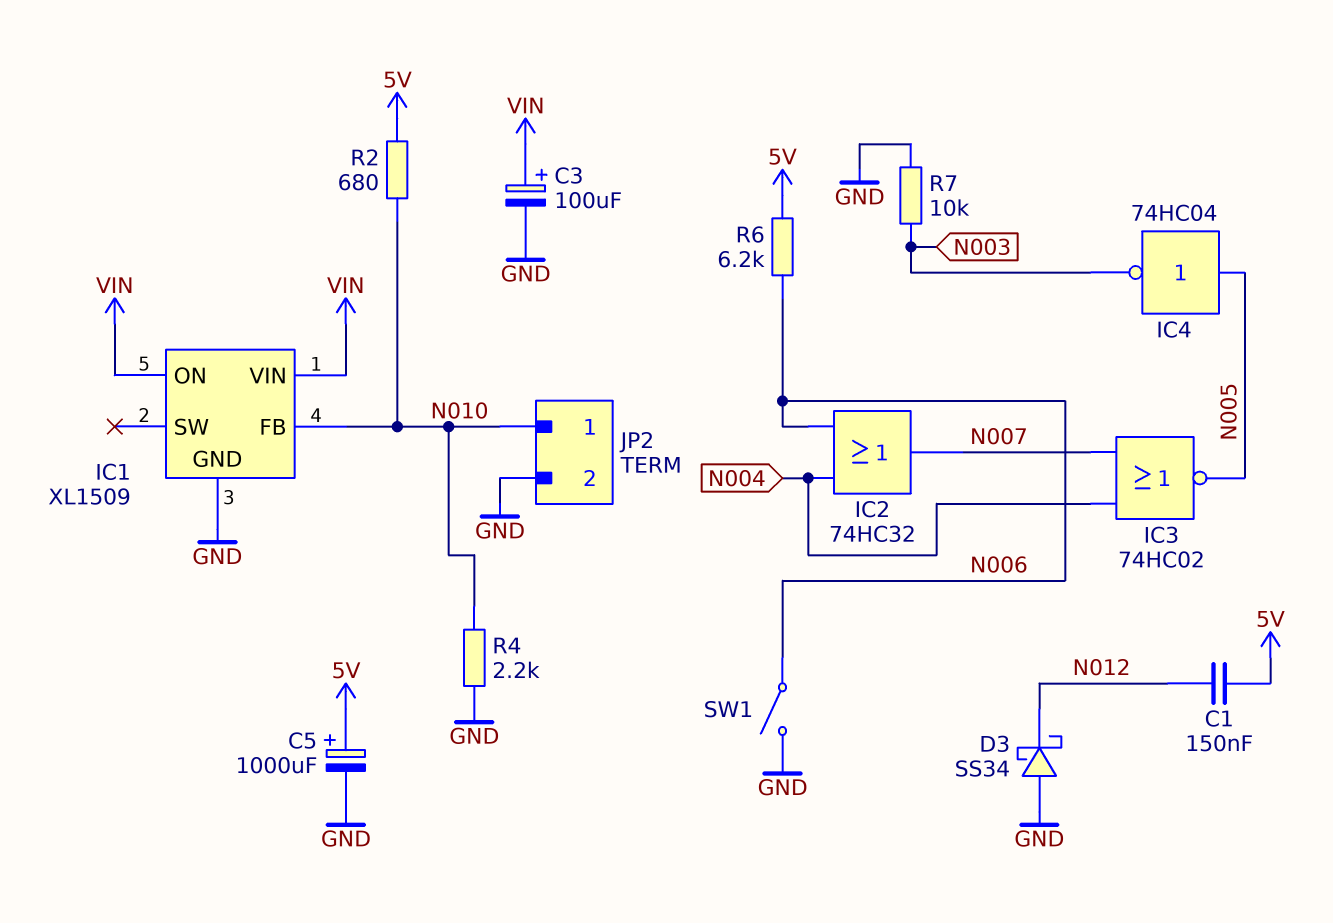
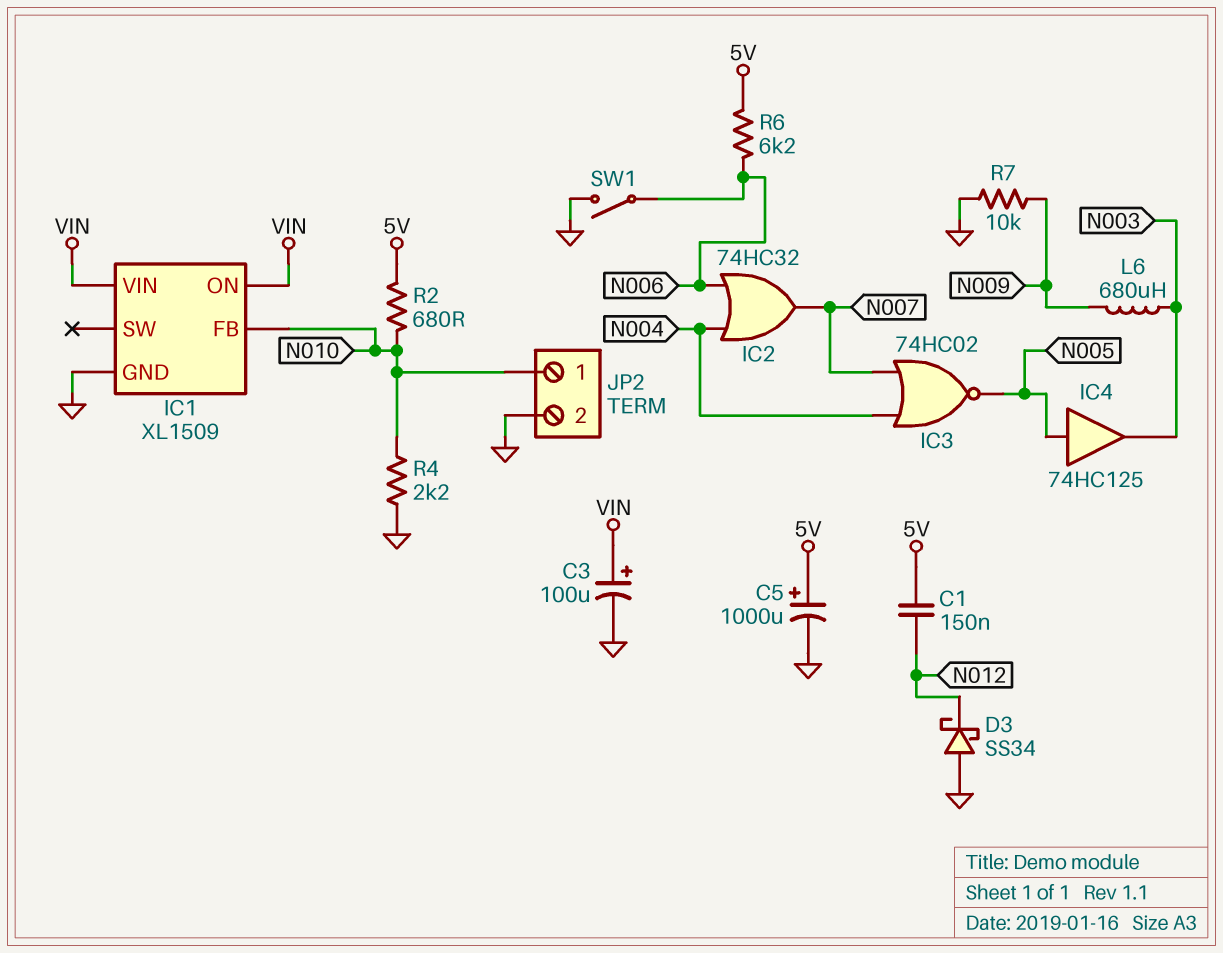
IC4: NOT 74HC04 (in N005, out N003) -> buffer 74HC125 (in N005, out N003)
L6: none -> 680uH (N003, N009)
R7: 10k (GND, N003) -> 10k (GND, N009)

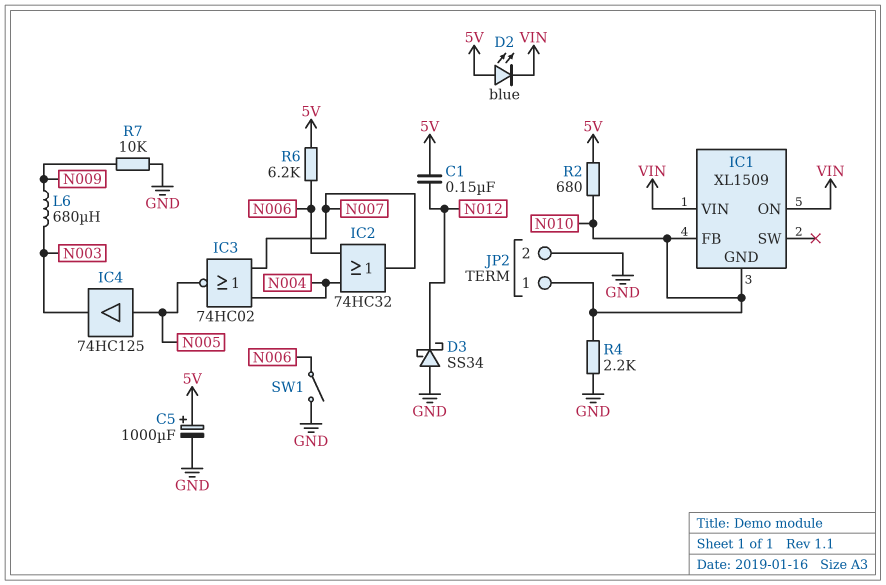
C3: 100uF (plus VIN, minus GND) -> none
D2: none -> LED blue (A 5V, K VIN)
IC1 pin GND: GND -> N010

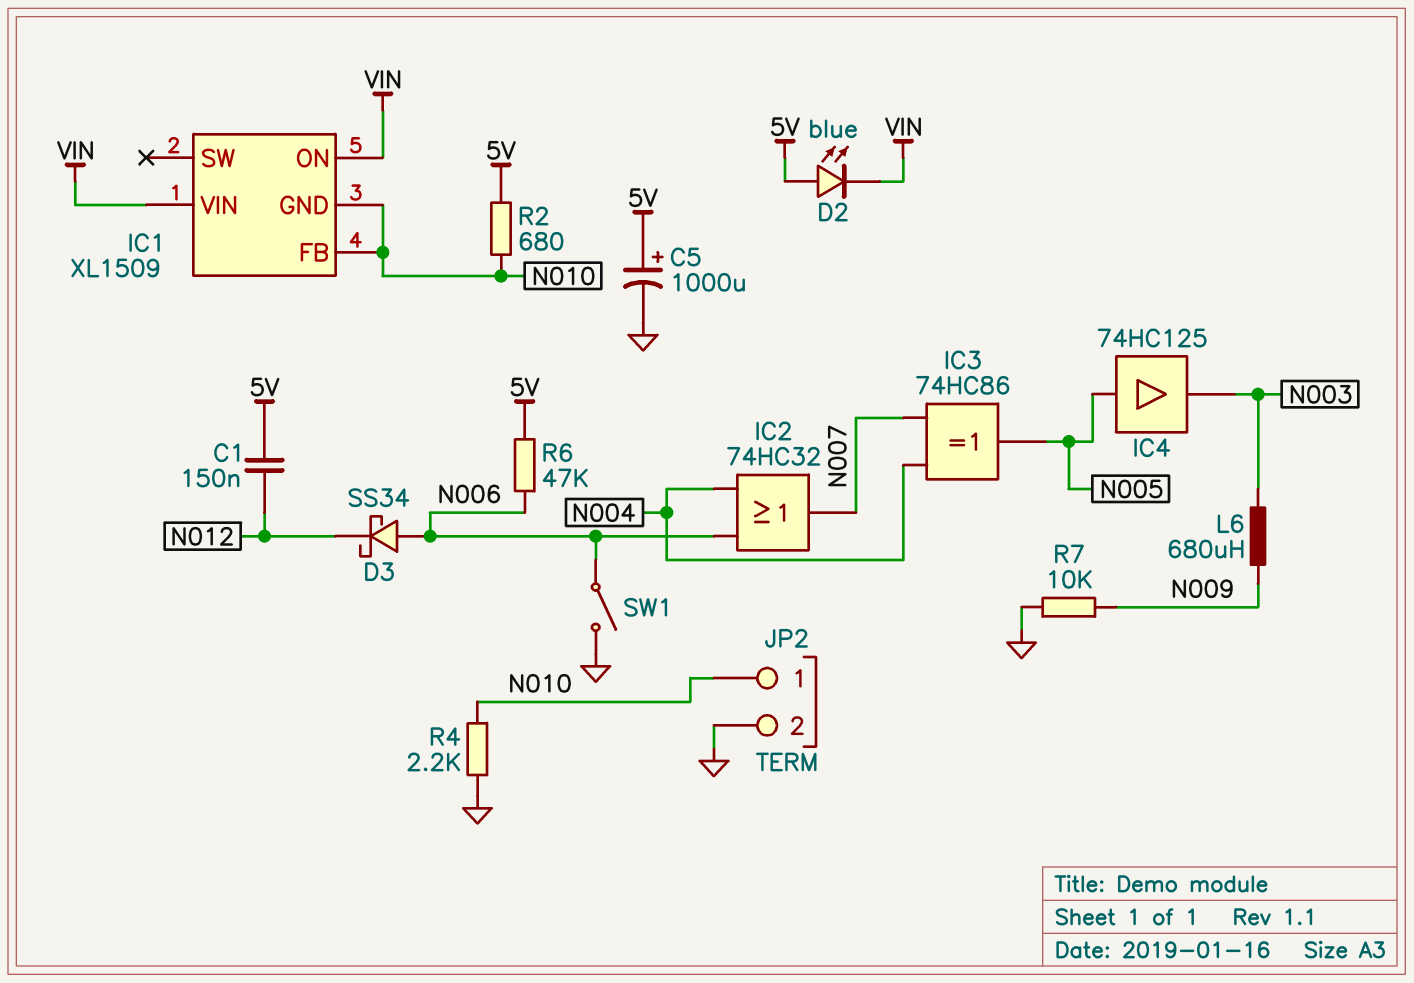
D3: schottky SS34 (A GND, K N012) -> schottky SS34 (A N006, K N012)
IC3: NOR 74HC02 (in N004, in N007, out N005) -> XOR 74HC86 (in N004, in N007, out N005)
R6: 6.2k (5V, N006) -> 47k (5V, N006)

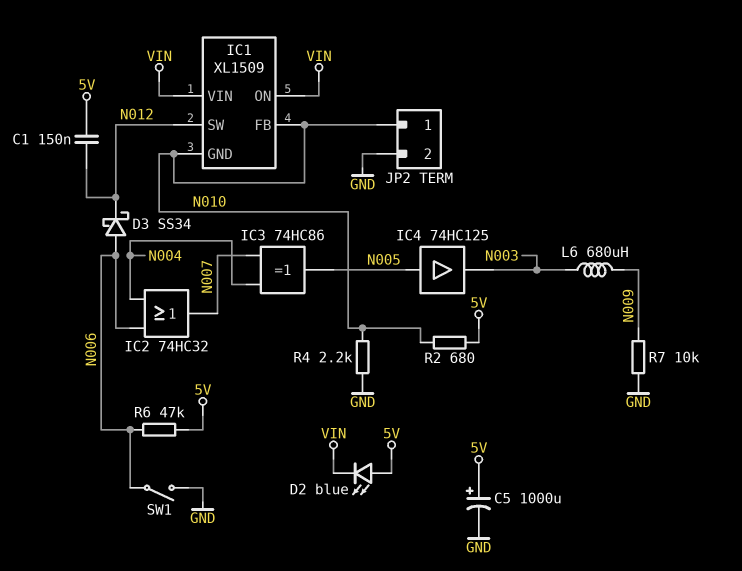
IC1 pin SW: none -> N012

